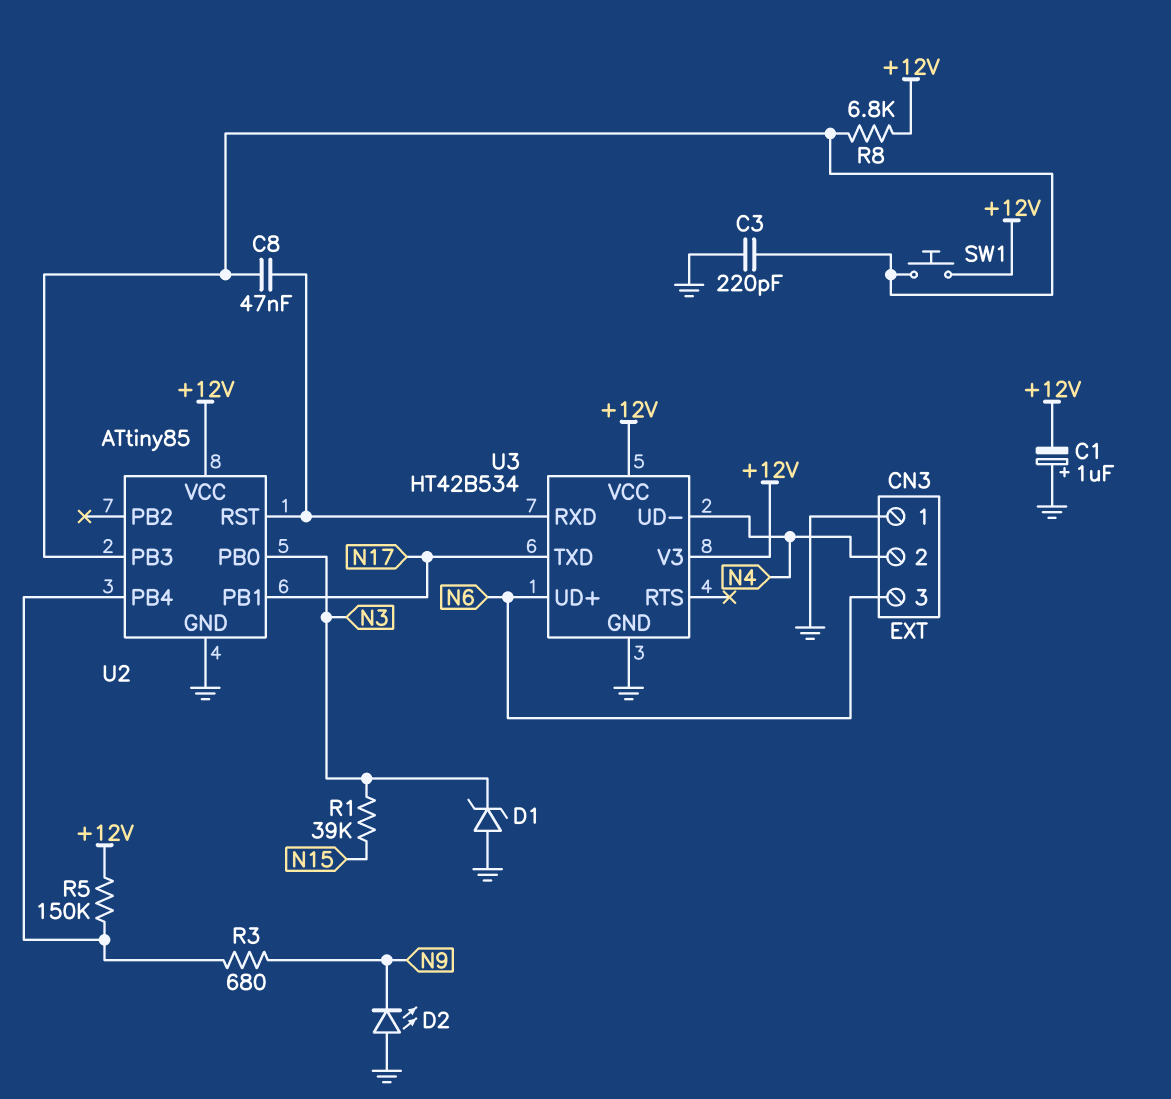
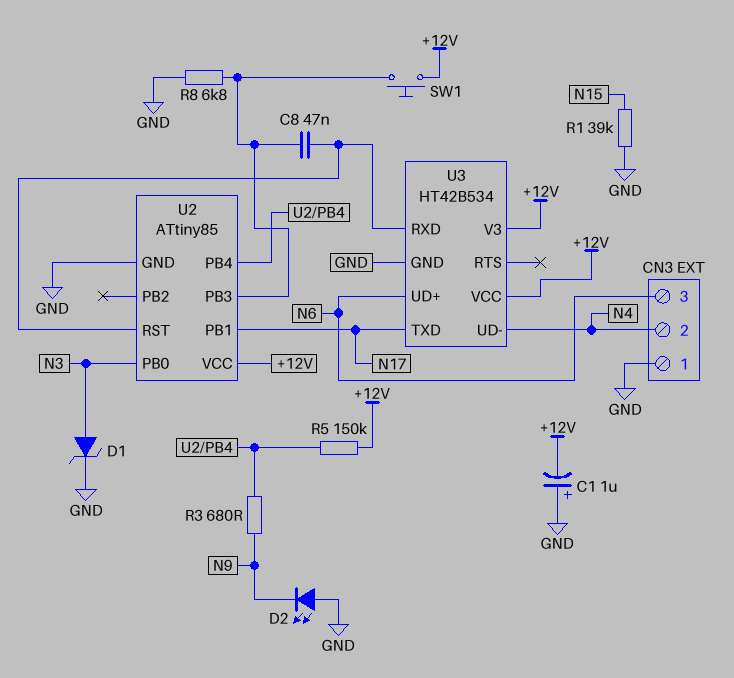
C3: 220pF (GND, U2/PB3) -> none
D1: zener (A GND, K N3) -> zener (A N3, K GND)
R1: 39k (N3, N15) -> 39k (GND, N15)
R8: 6.8k (+12V, U2/PB3) -> 6.8k (GND, U2/PB3)

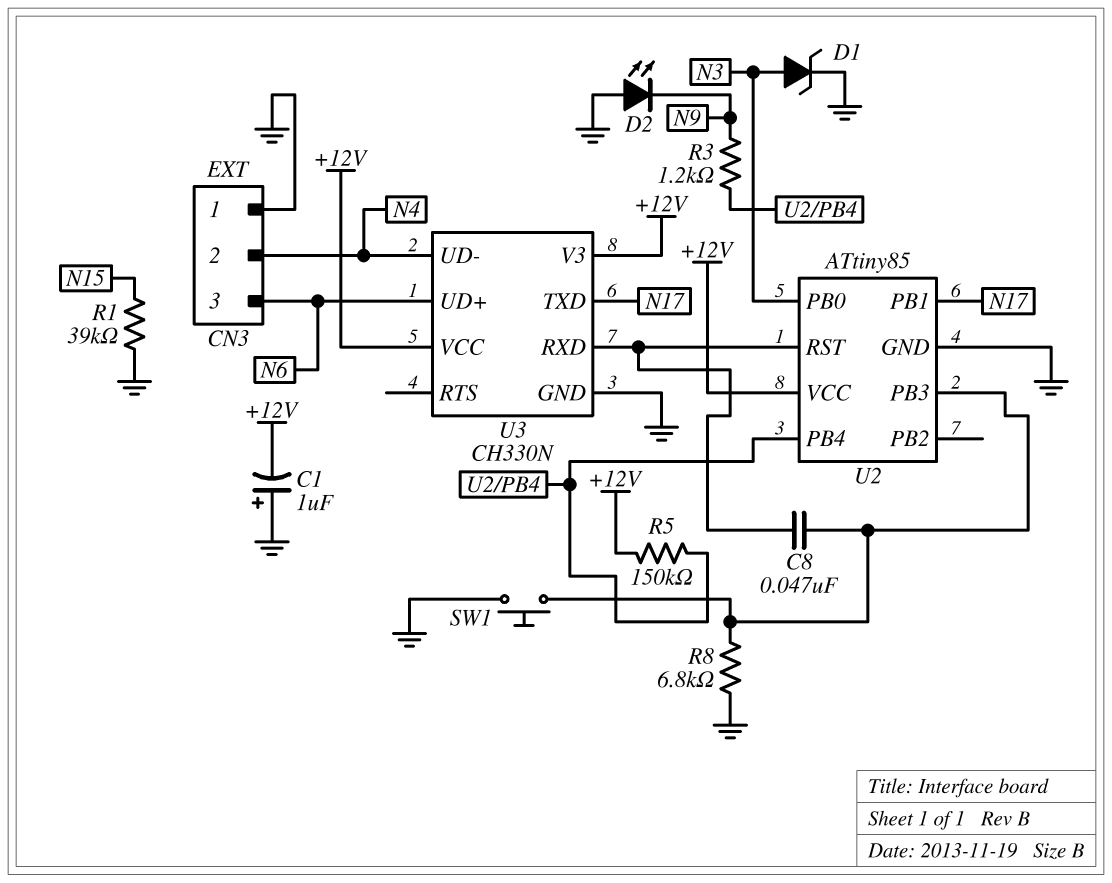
R3: 680 (N9, U2/PB4) -> 1.2k (N9, U2/PB4)
SW1: button (+12V, U2/PB3) -> button (GND, U2/PB3)
U3: HT42B534 -> CH330N

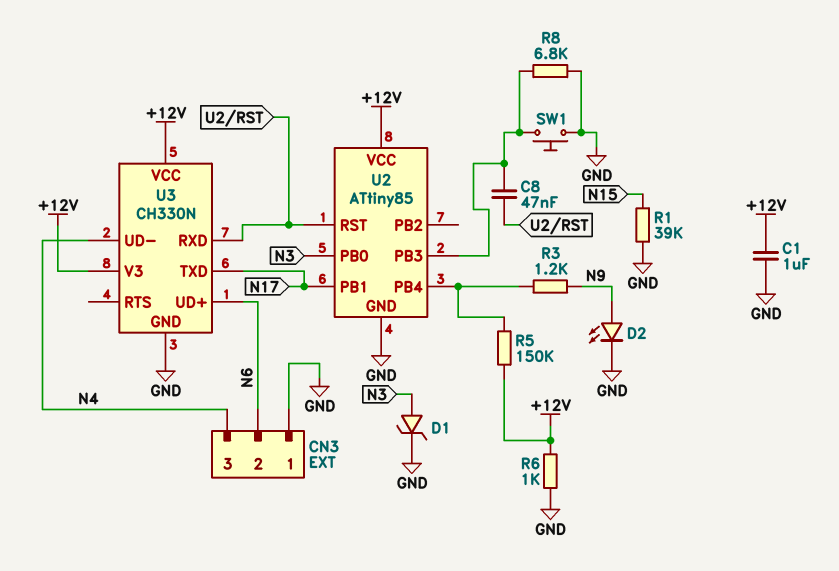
C1: 1uF (plus GND, minus +12V) -> 1uF (+12V, GND)
CN3 pin 2: N4 -> N6
CN3 pin 3: N6 -> N4
D2: LED (A GND, K N9) -> LED (A N9, K GND)
R6: none -> 1k (+12V, GND)

